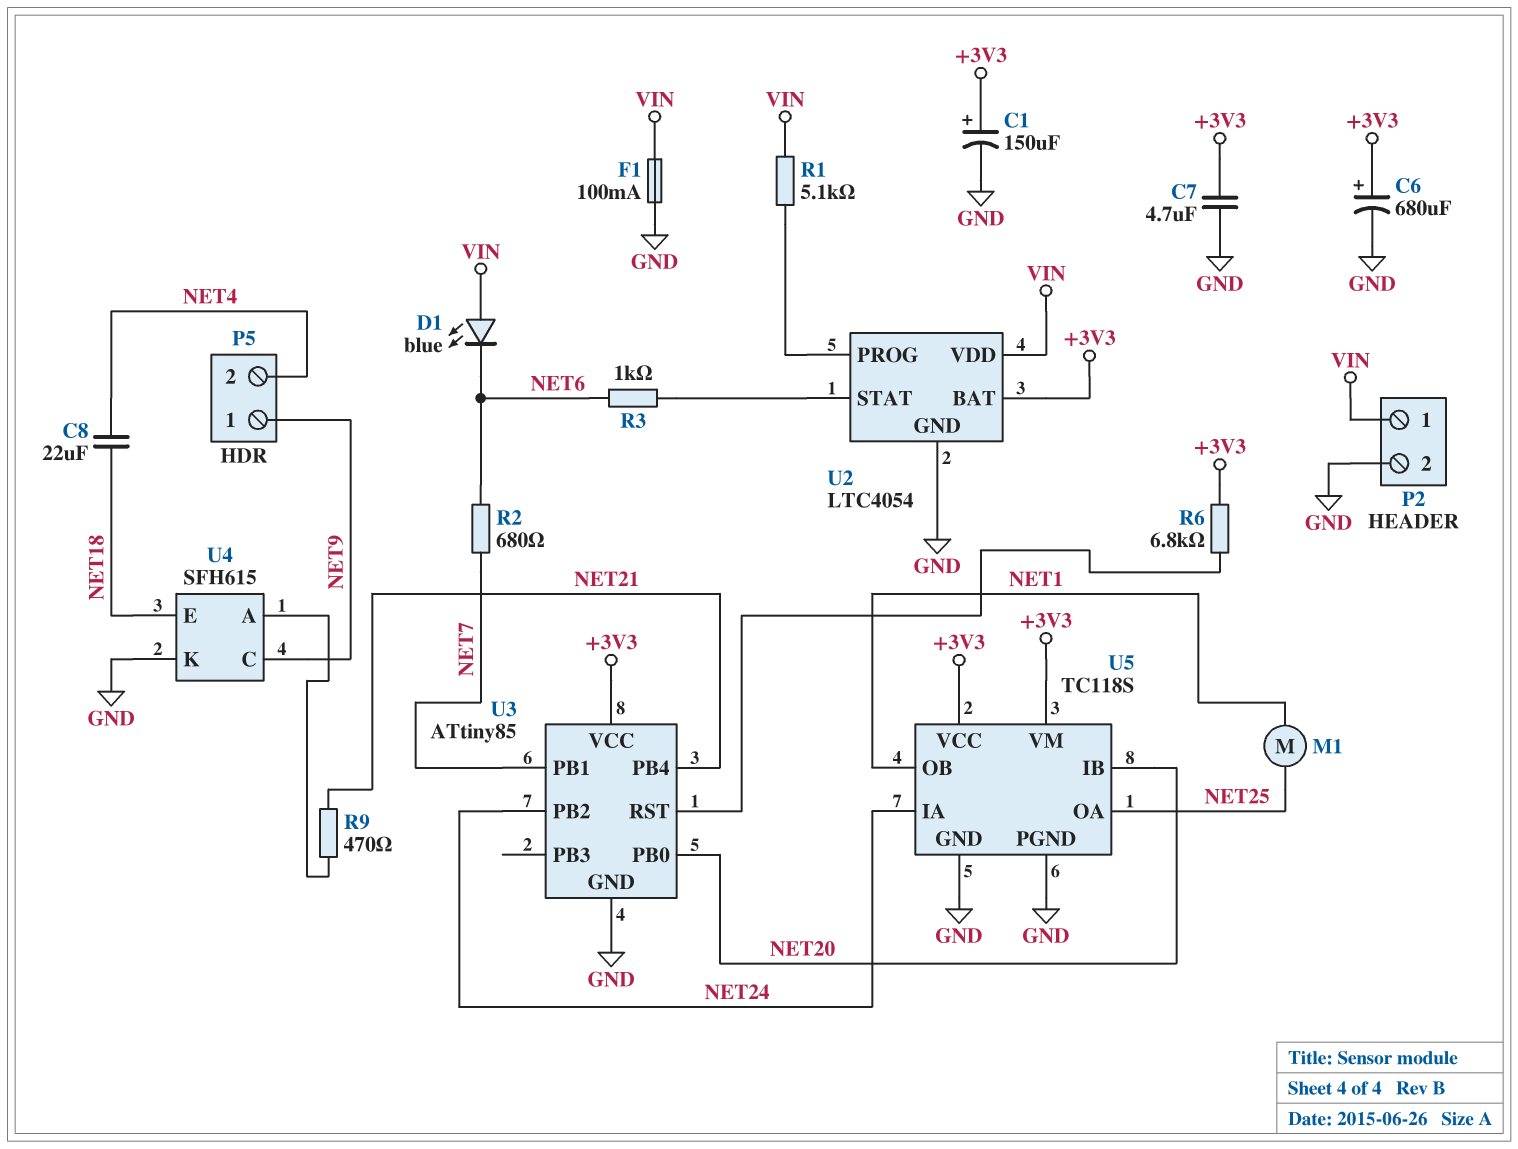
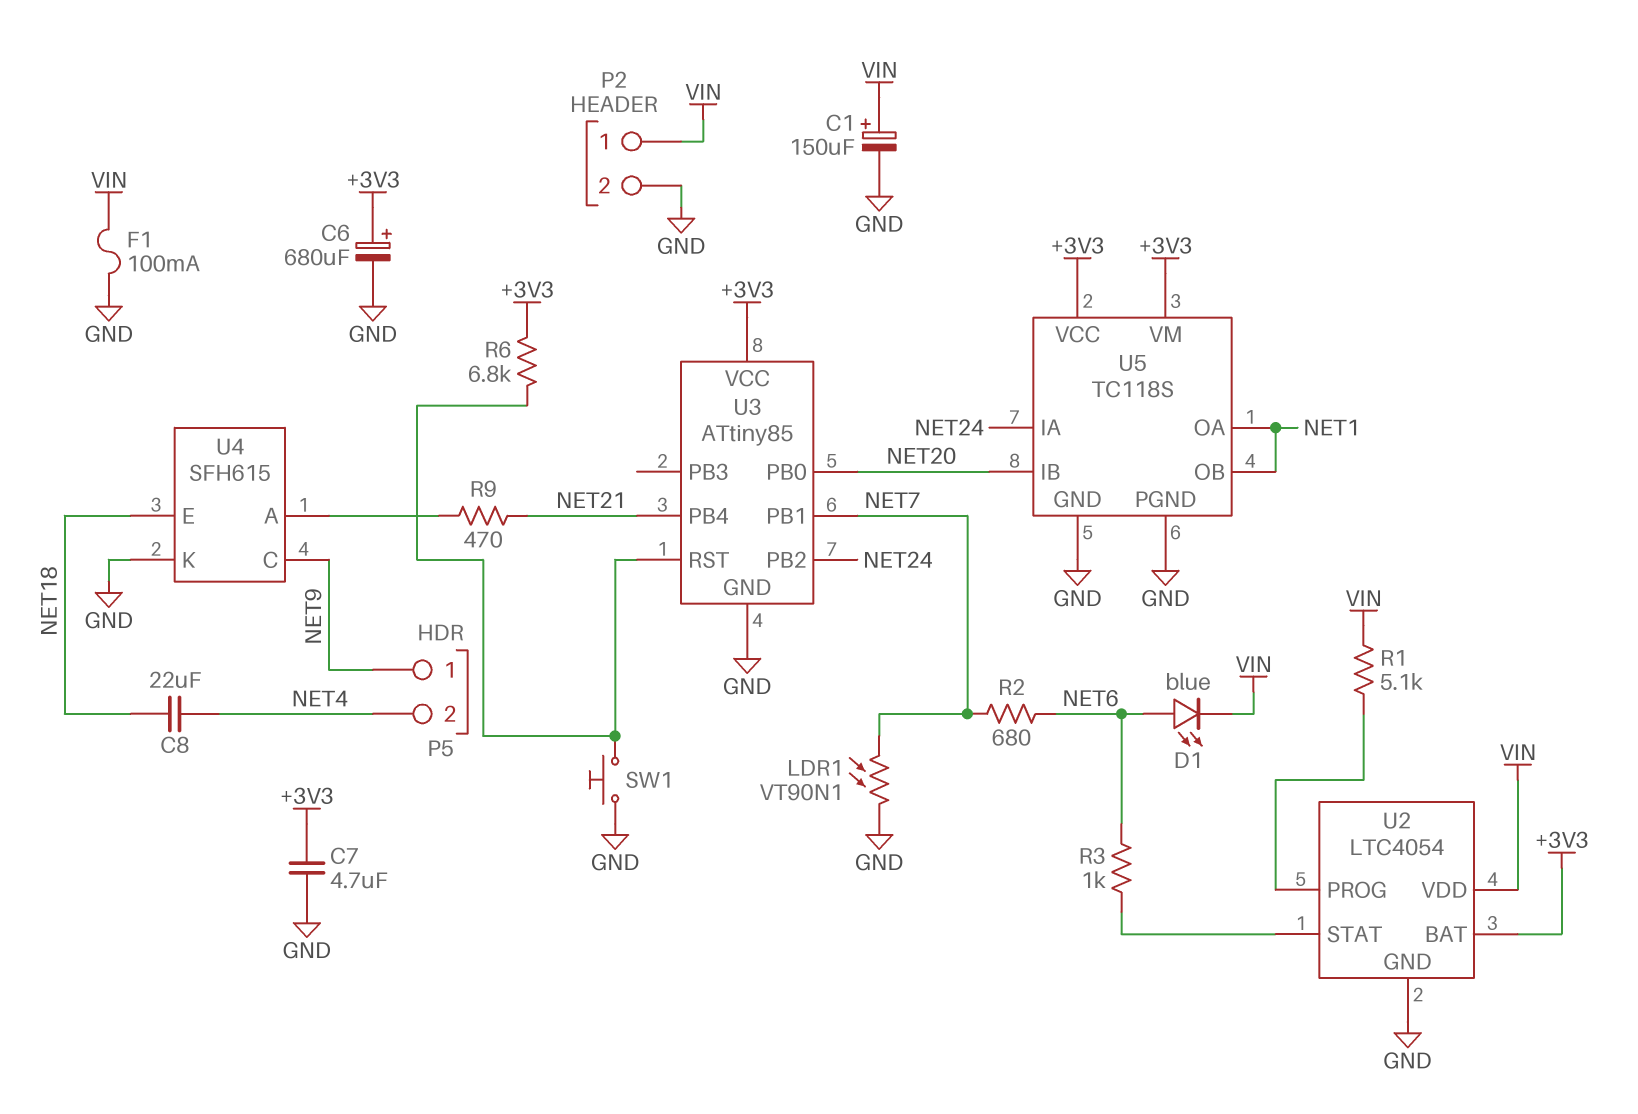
C1: 150uF (plus +3V3, minus GND) -> 150uF (plus VIN, minus GND)
D1: LED blue (A VIN, K NET6) -> LED blue (A NET6, K VIN)
LDR1: none -> VT90N1 (GND, NET7)
M1: motor (NET1, NET25) -> none
SW1: none -> button (GND, U3/RST)
U5 pin OA: NET25 -> NET1

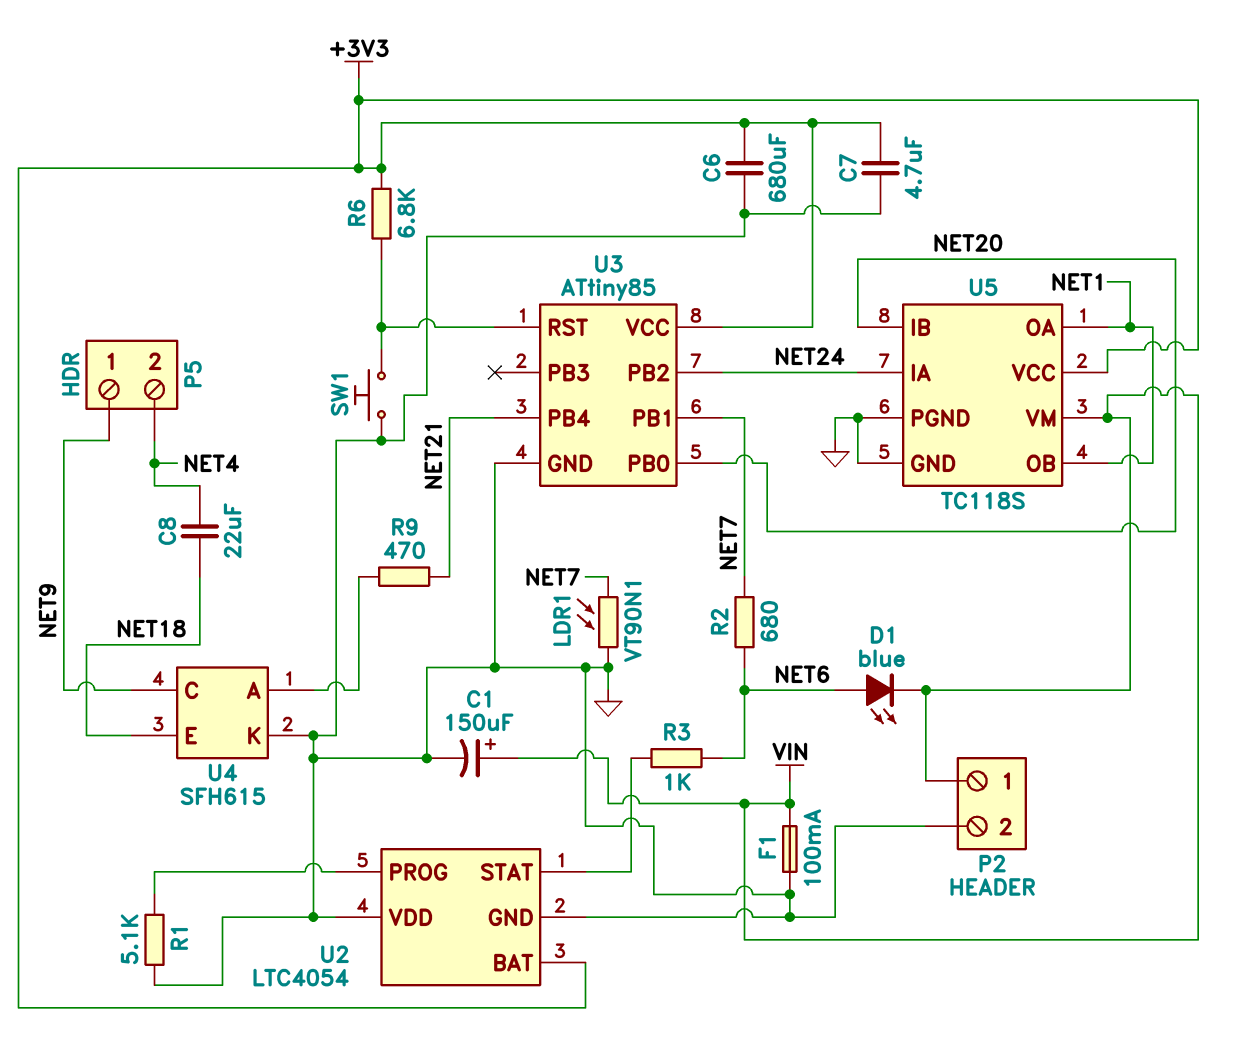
C6: 680uF (plus +3V3, minus GND) -> 680uF (+3V3, GND)
R1: 5.1k (U2/PROG, VIN) -> 5.1k (GND, U2/PROG)
U2 pin VDD: VIN -> GND
U5 pin VM: +3V3 -> VIN

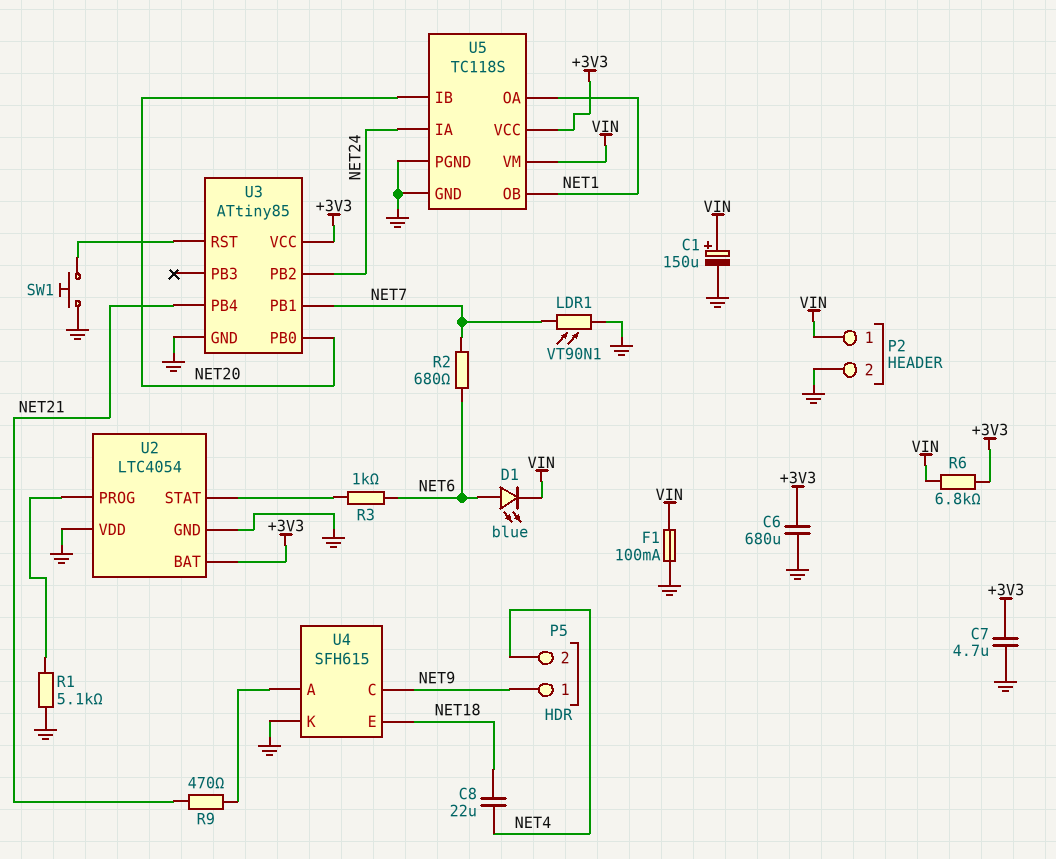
R6: 6.8k (+3V3, U3/RST) -> 6.8k (+3V3, VIN)

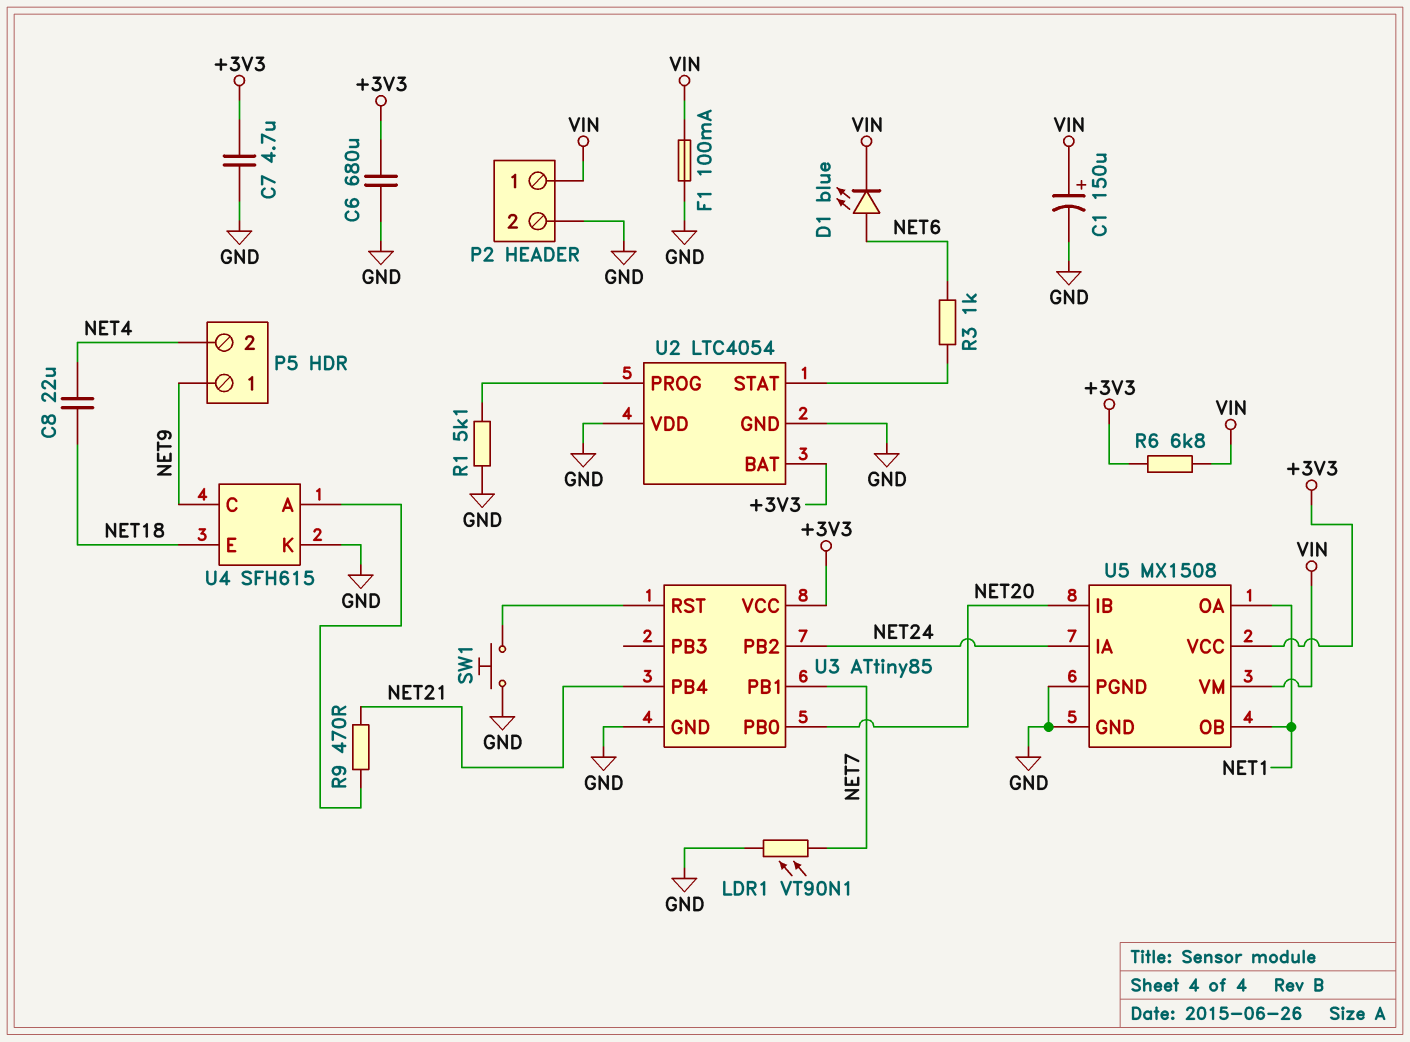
R2: 680 (NET6, NET7) -> none
U5: TC118S -> MX1508

